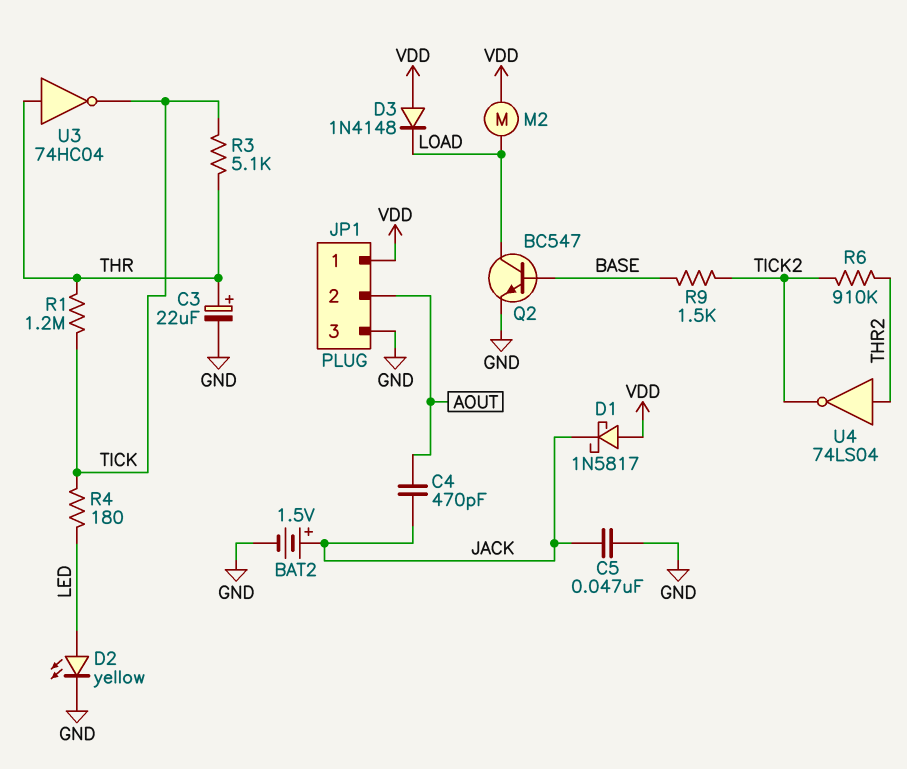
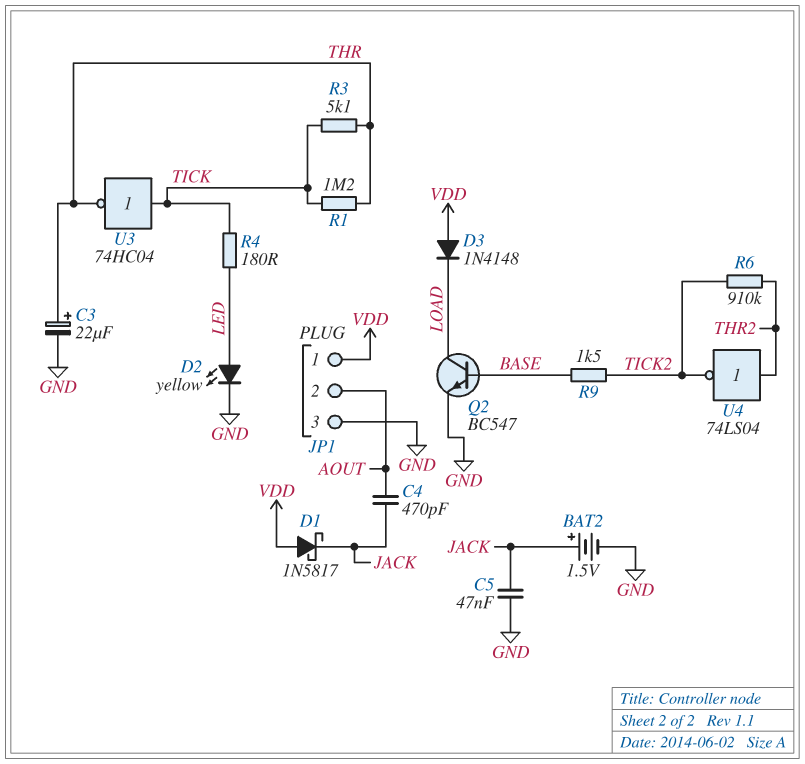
M2: motor (LOAD, VDD) -> none
U3: NOT 74HC04 (in THR, out TICK) -> NOT 74HC04 (in TICK, out THR)

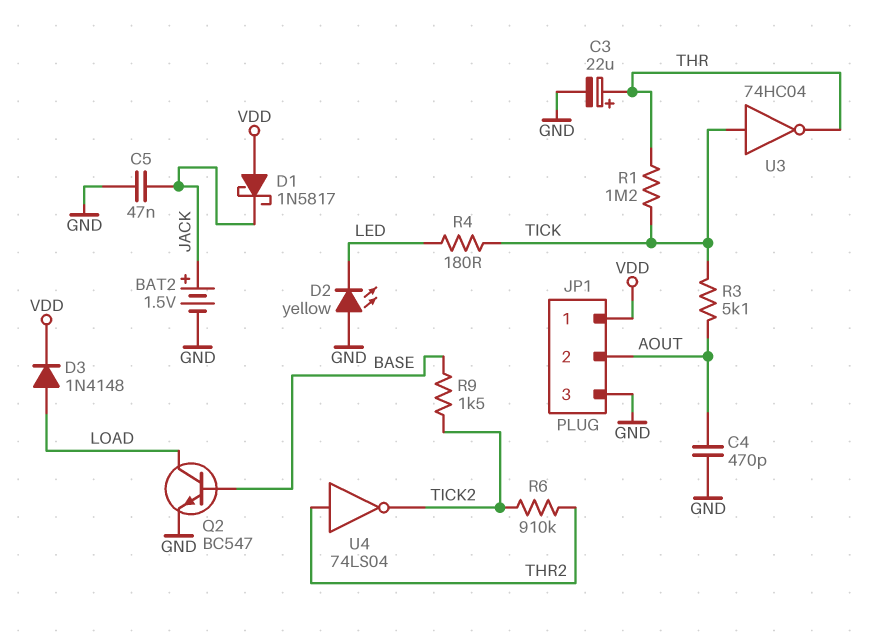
C4: 470pF (AOUT, JACK) -> 470pF (AOUT, GND)
D2: LED yellow (A LED, K GND) -> LED yellow (A GND, K LED)
D3: diode 1N4148 (A VDD, K LOAD) -> diode 1N4148 (A LOAD, K VDD)
R3: 5.1k (THR, TICK) -> 5.1k (AOUT, TICK)

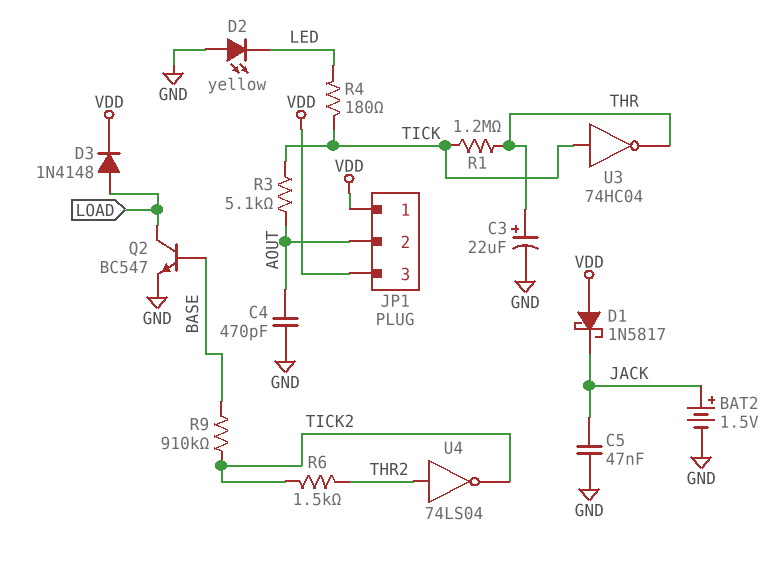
JP1 pin 3: GND -> VDD
R6: 910k (THR2, TICK2) -> 1.5k (THR2, TICK2)
R9: 1.5k (BASE, TICK2) -> 910k (BASE, TICK2)

